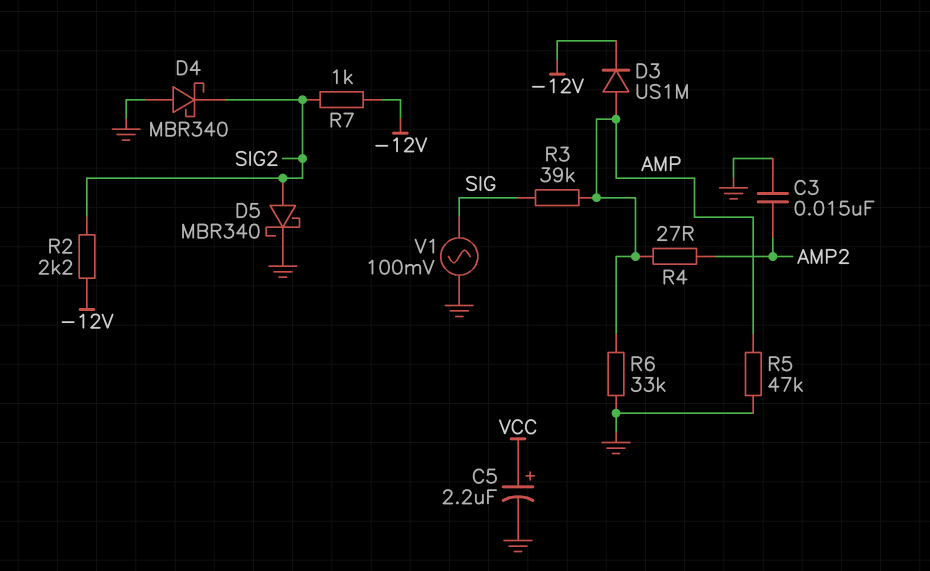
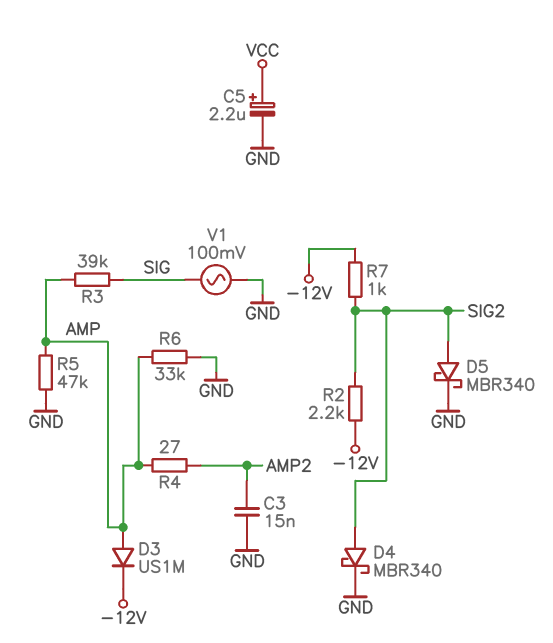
D4: schottky MBR340 (A GND, K SIG2) -> schottky MBR340 (A SIG2, K GND)

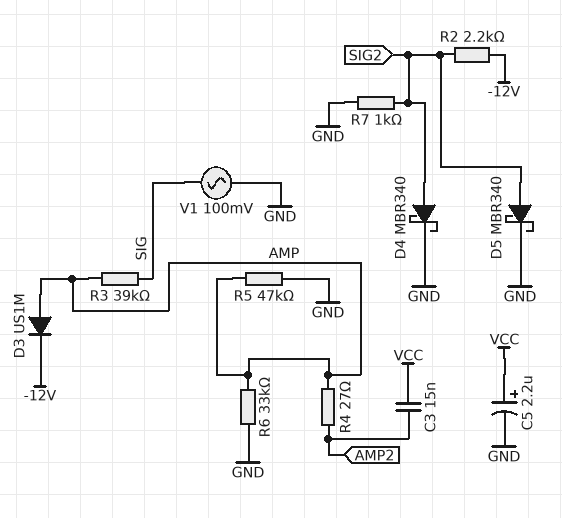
C3: 15nF (AMP2, GND) -> 15nF (AMP2, VCC)
R7: 1k (-12V, SIG2) -> 1k (GND, SIG2)

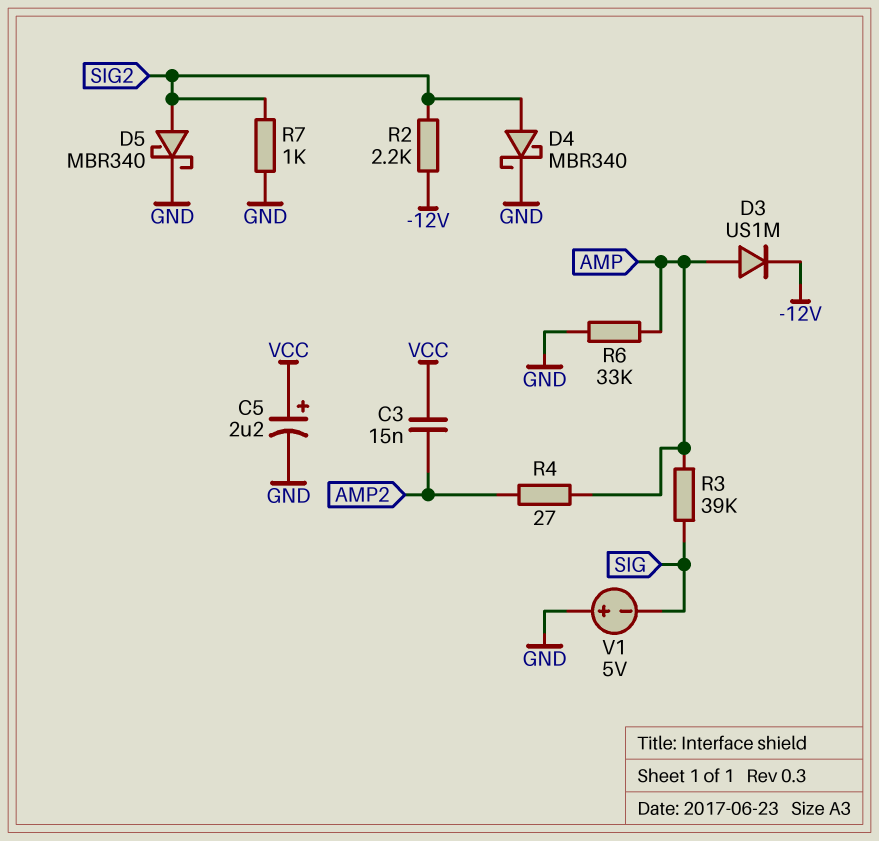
R5: 47k (AMP, GND) -> none
V1: AC 100mV (GND, SIG) -> 5V (plus GND, minus SIG)

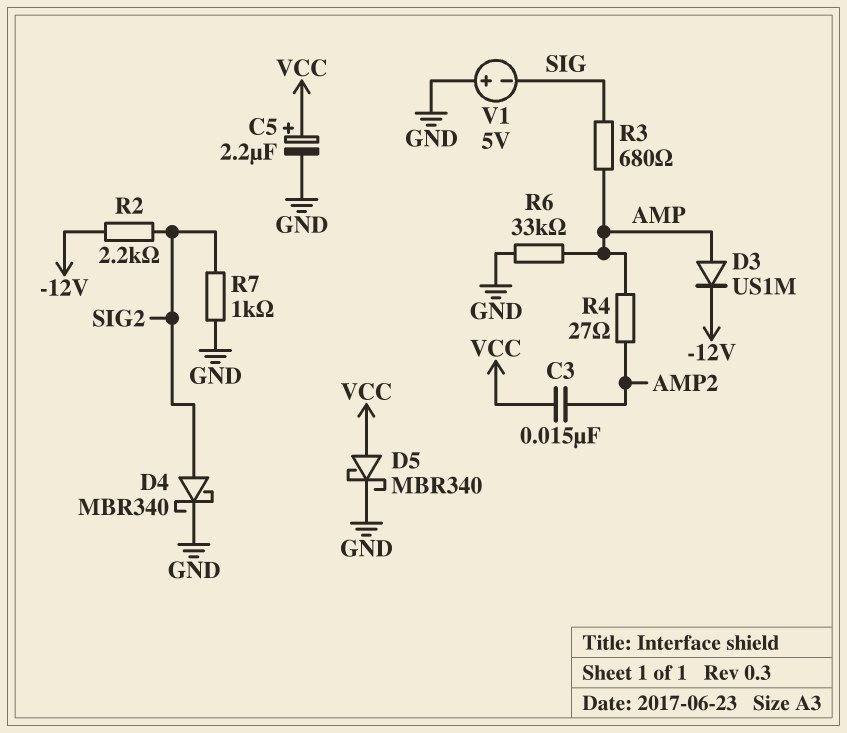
D5: schottky MBR340 (A SIG2, K GND) -> schottky MBR340 (A VCC, K GND)
R3: 39k (AMP, SIG) -> 680 (AMP, SIG)

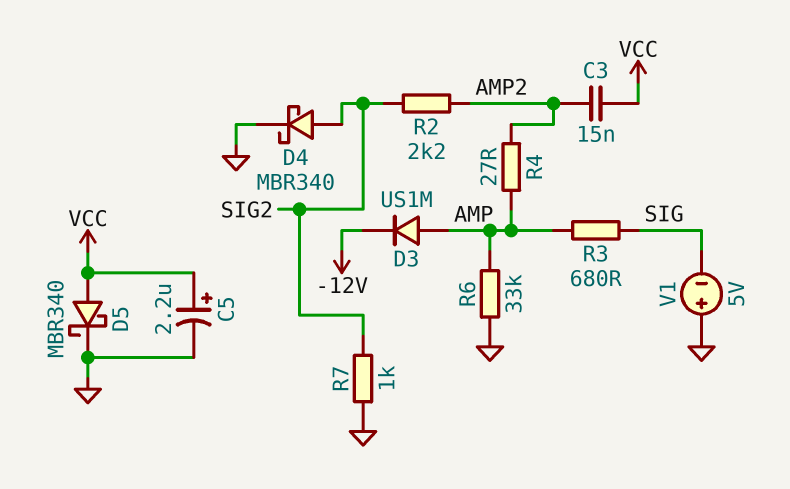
R2: 2.2k (-12V, SIG2) -> 2.2k (AMP2, SIG2)

